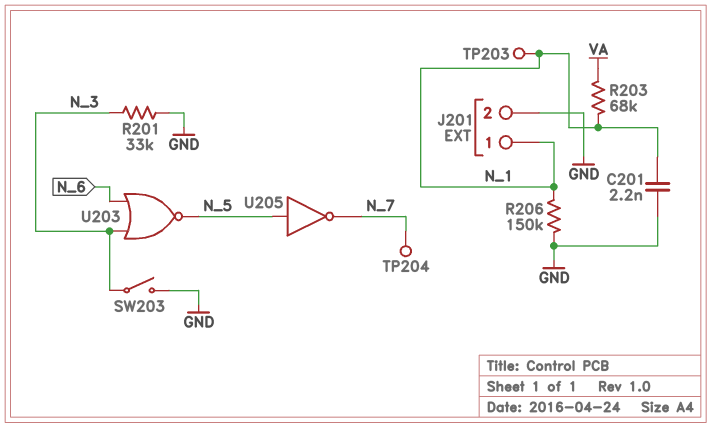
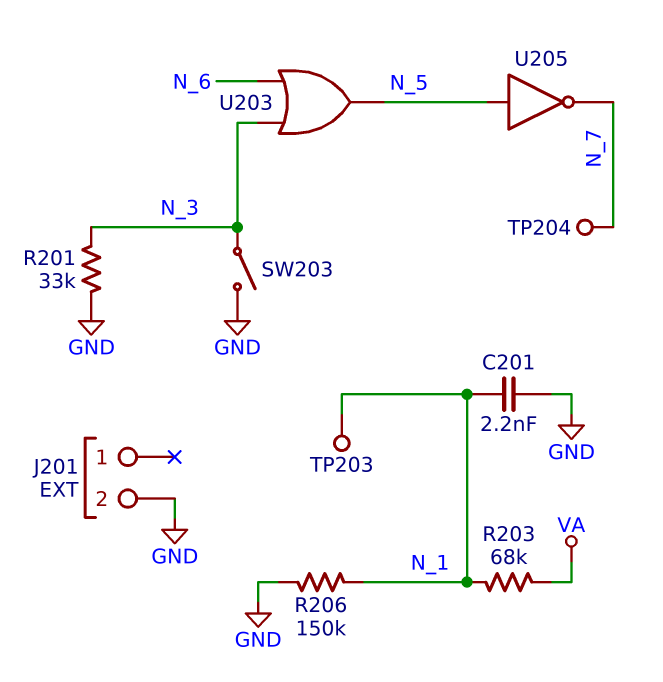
J201 pin 1: N_1 -> none
U203: NOR (in N_3, in N_6, out N_5) -> OR (in N_3, in N_6, out N_5)

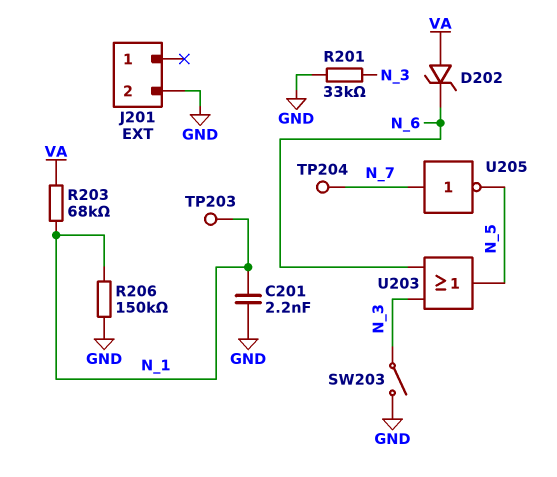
D202: none -> zener (A VA, K N_6)
U205: NOT (in N_5, out N_7) -> NOT (in N_7, out N_5)

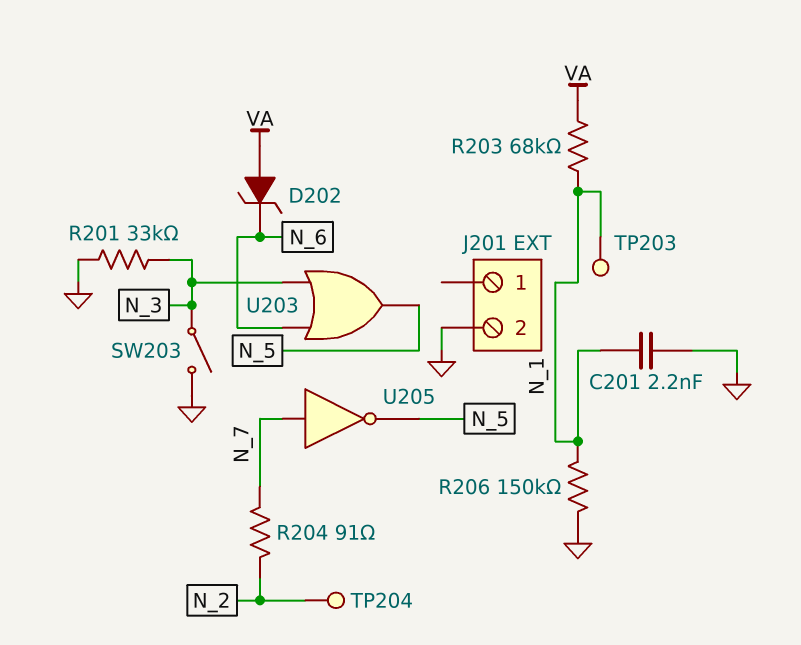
R204: none -> 91 (N_2, N_7)
TP204: test point (N_7) -> test point (N_2)

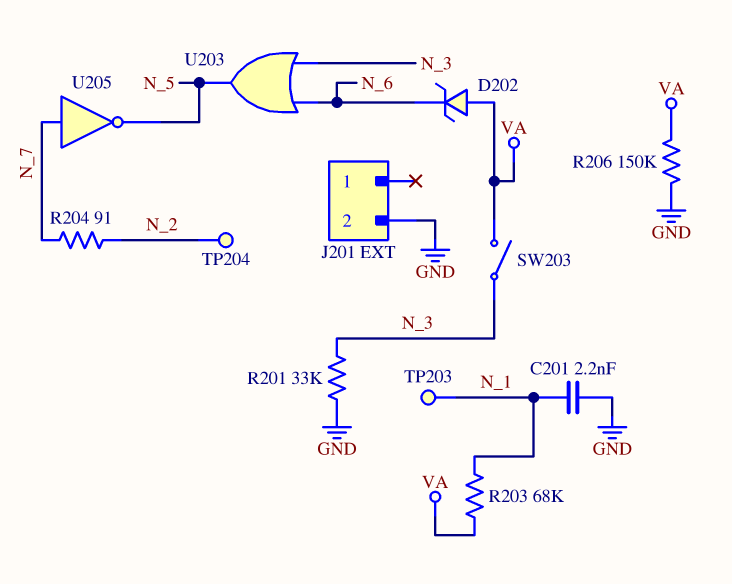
R206: 150k (GND, N_1) -> 150k (GND, VA)
SW203: switch (GND, N_3) -> switch (N_3, VA)

